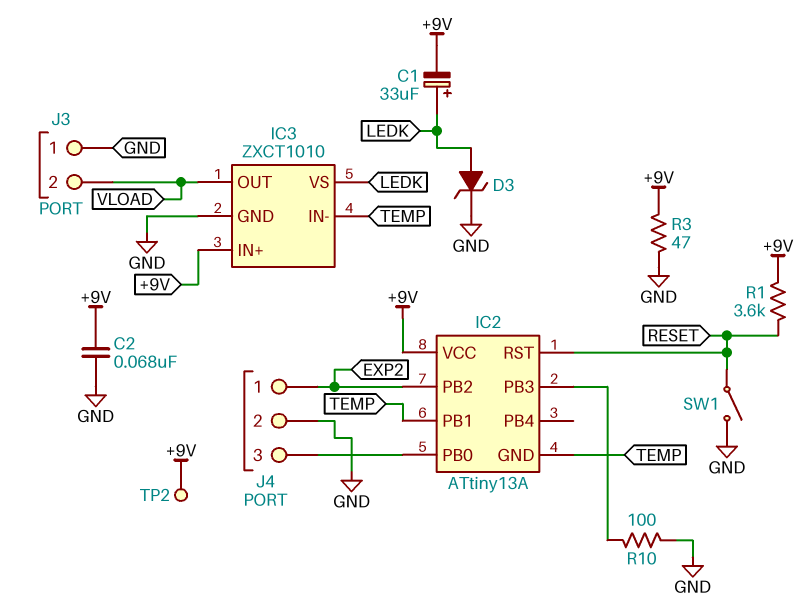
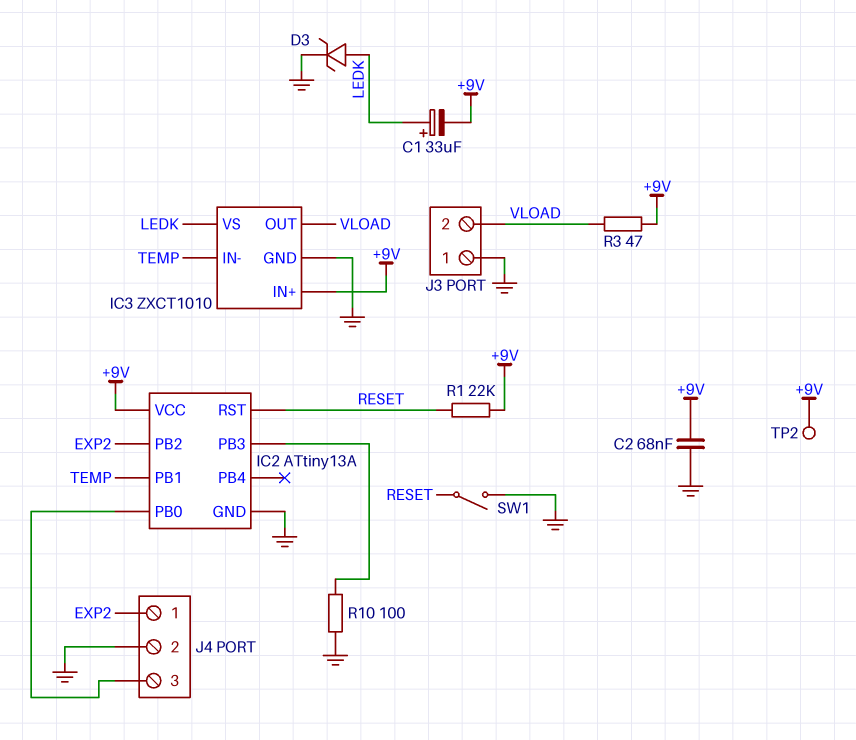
IC2 pin GND: TEMP -> GND
R1: 3.6k (+9V, RESET) -> 22k (+9V, RESET)
R3: 47 (+9V, GND) -> 47 (+9V, VLOAD)

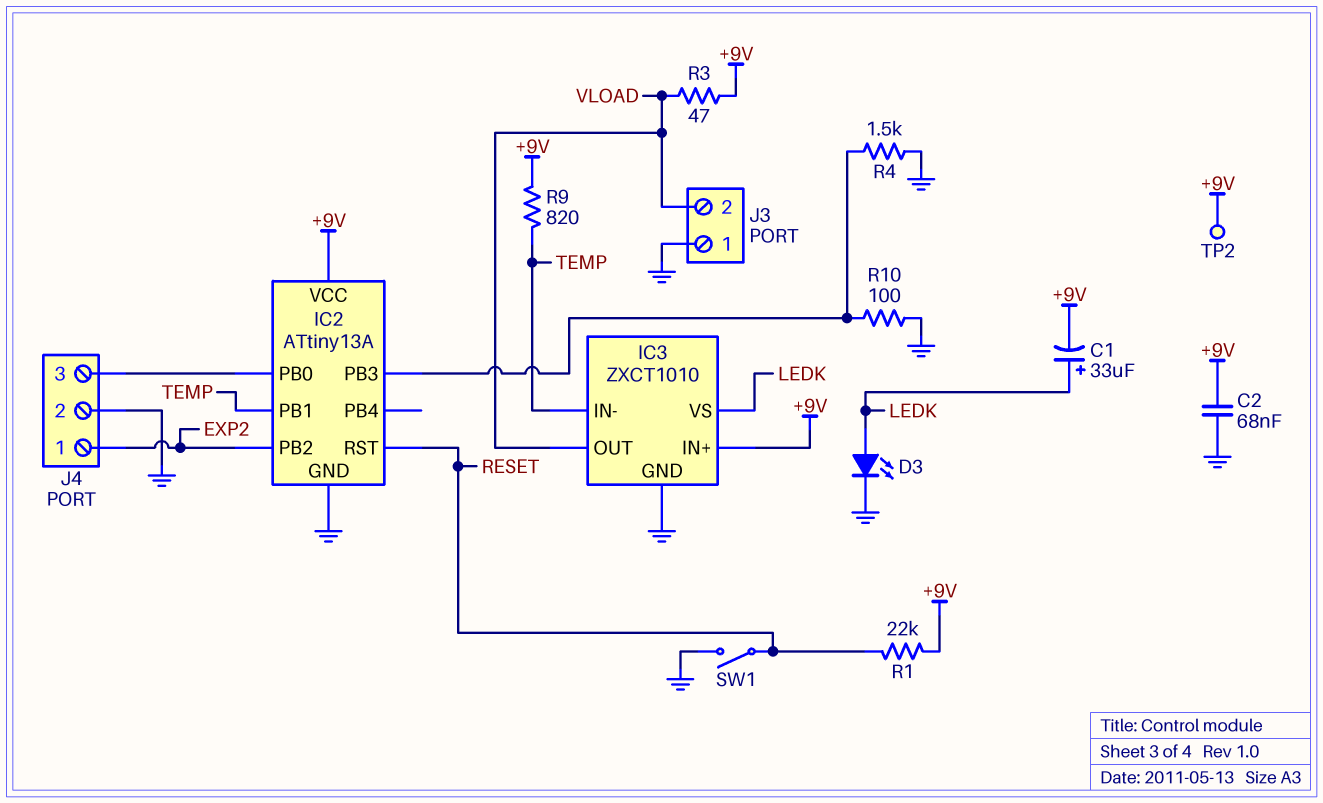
D3: zener (A LEDK, K GND) -> LED (A LEDK, K GND)
R4: none -> 1.5k (GND, IC2/PB3)
R9: none -> 820 (+9V, TEMP)

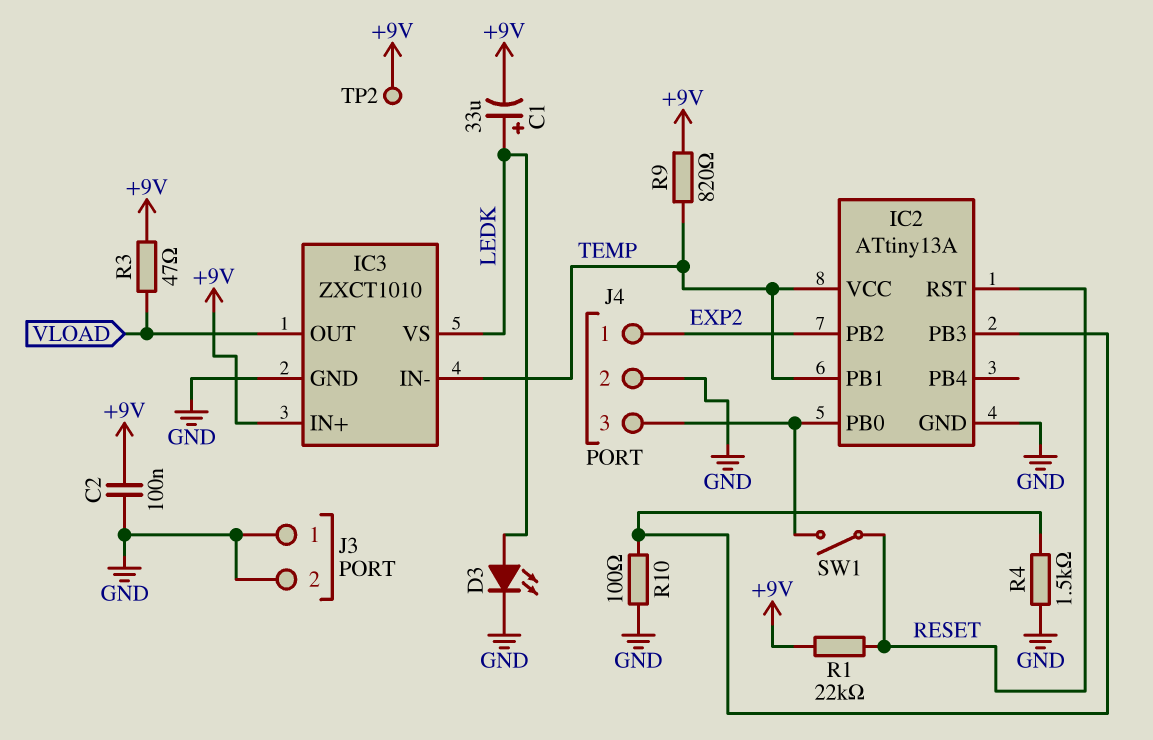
C2: 68nF (+9V, GND) -> 100nF (+9V, GND)
IC2 pin VCC: +9V -> TEMP
J3 pin 2: VLOAD -> GND
SW1: switch (GND, RESET) -> switch (IC2/PB0, RESET)

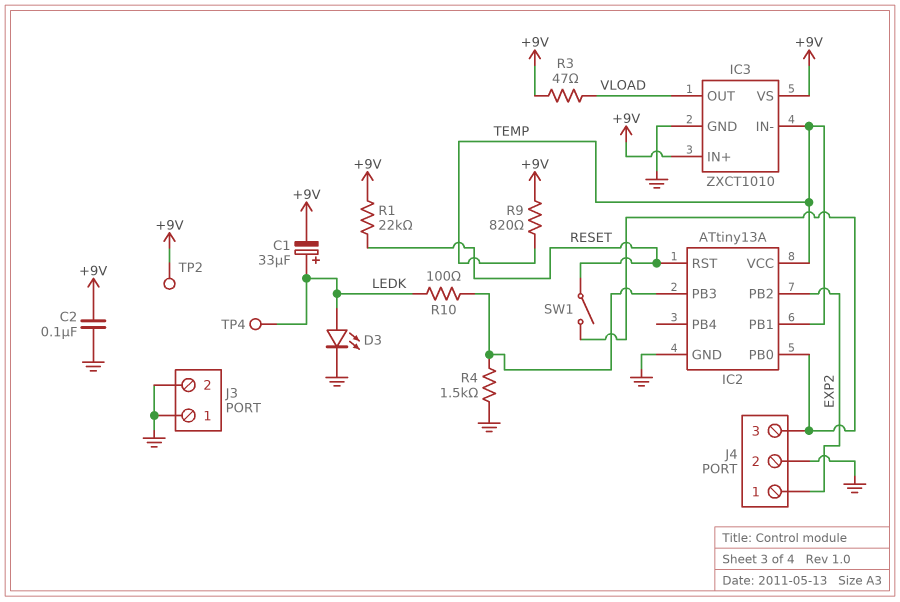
IC3 pin VS: LEDK -> +9V
R10: 100 (GND, IC2/PB3) -> 100 (IC2/PB3, LEDK)
TP4: none -> test point (LEDK)

